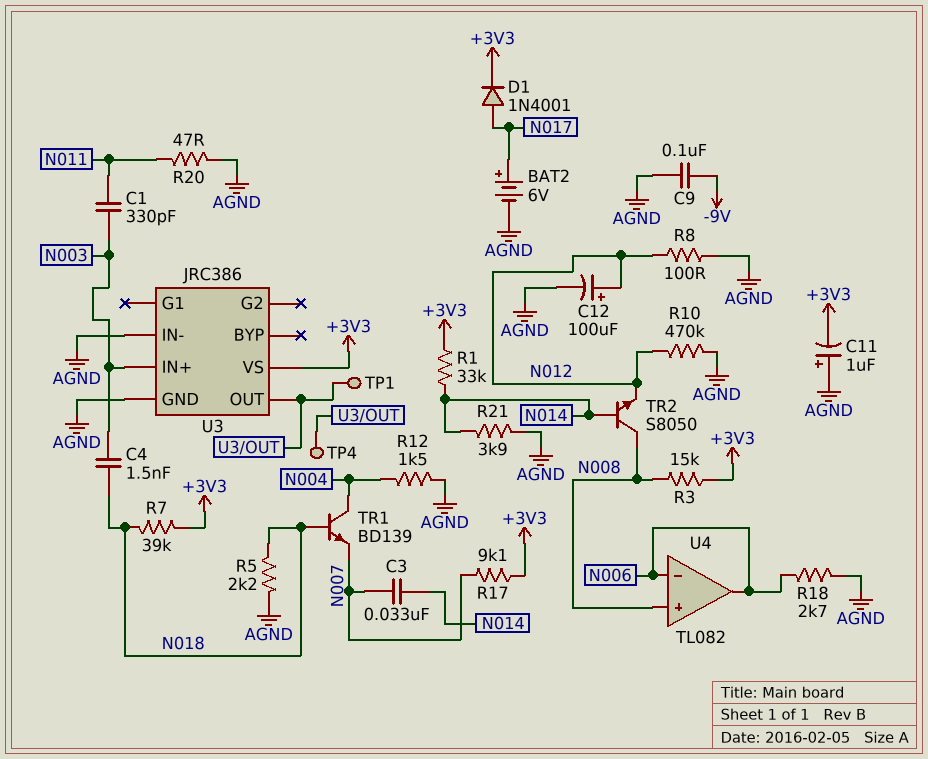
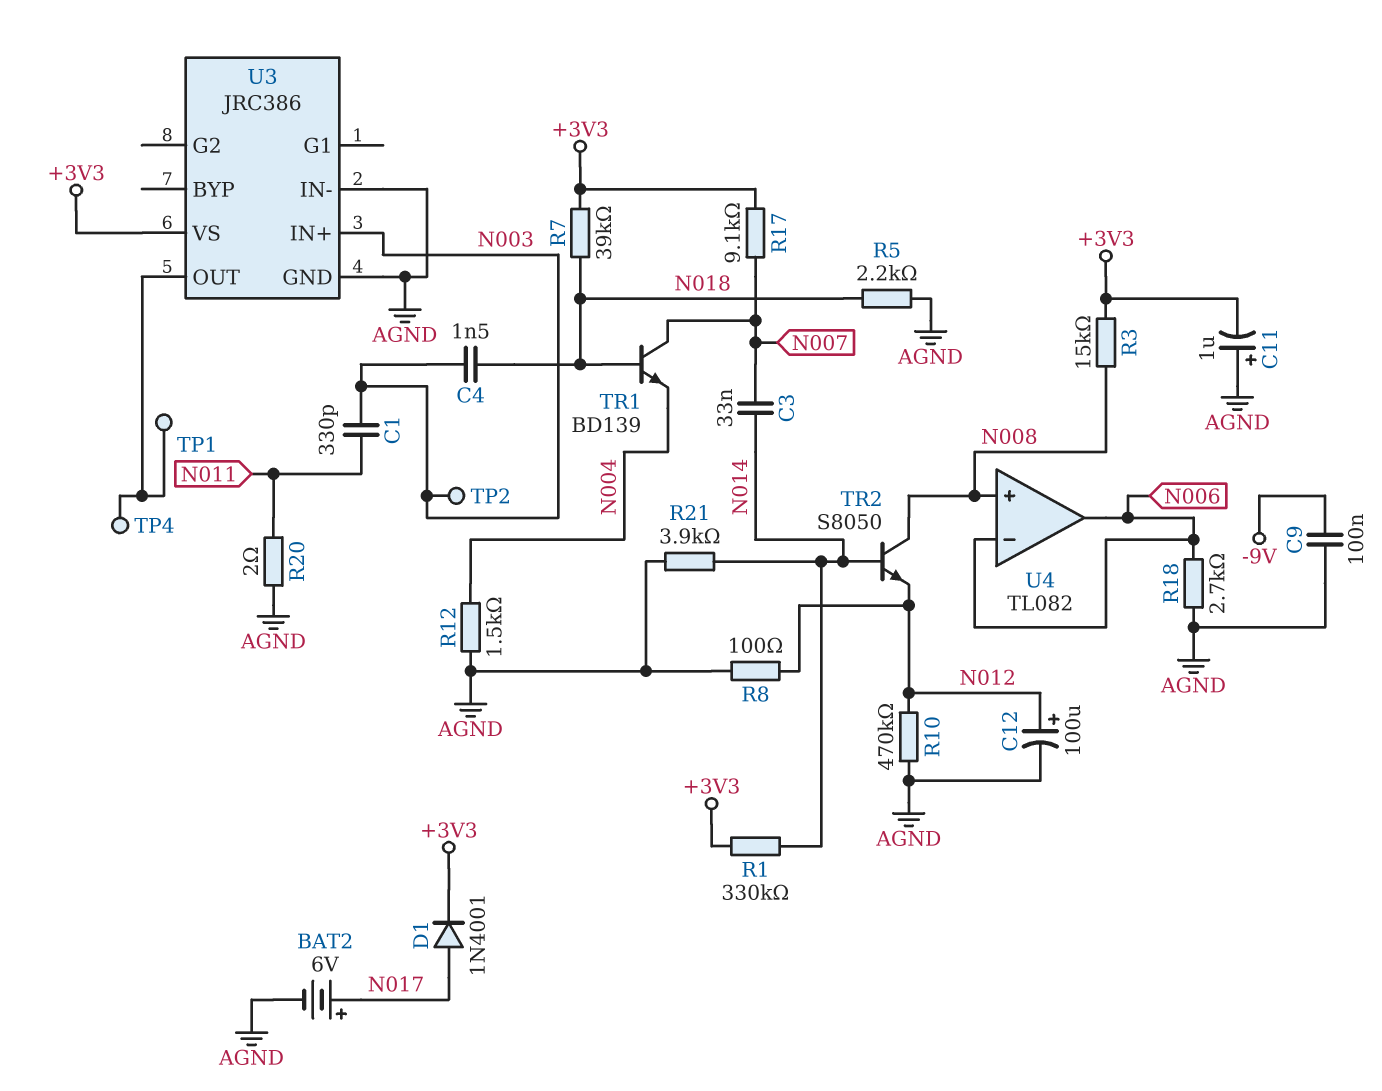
R1: 33k (+3V3, N014) -> 330k (+3V3, N014)
R20: 47 (AGND, N011) -> 2 (AGND, N011)
TP2: none -> test point (N003)
TR1: NPN BD139 (B N018, C N004, E N007) -> NPN BD139 (B N018, C N007, E N004)

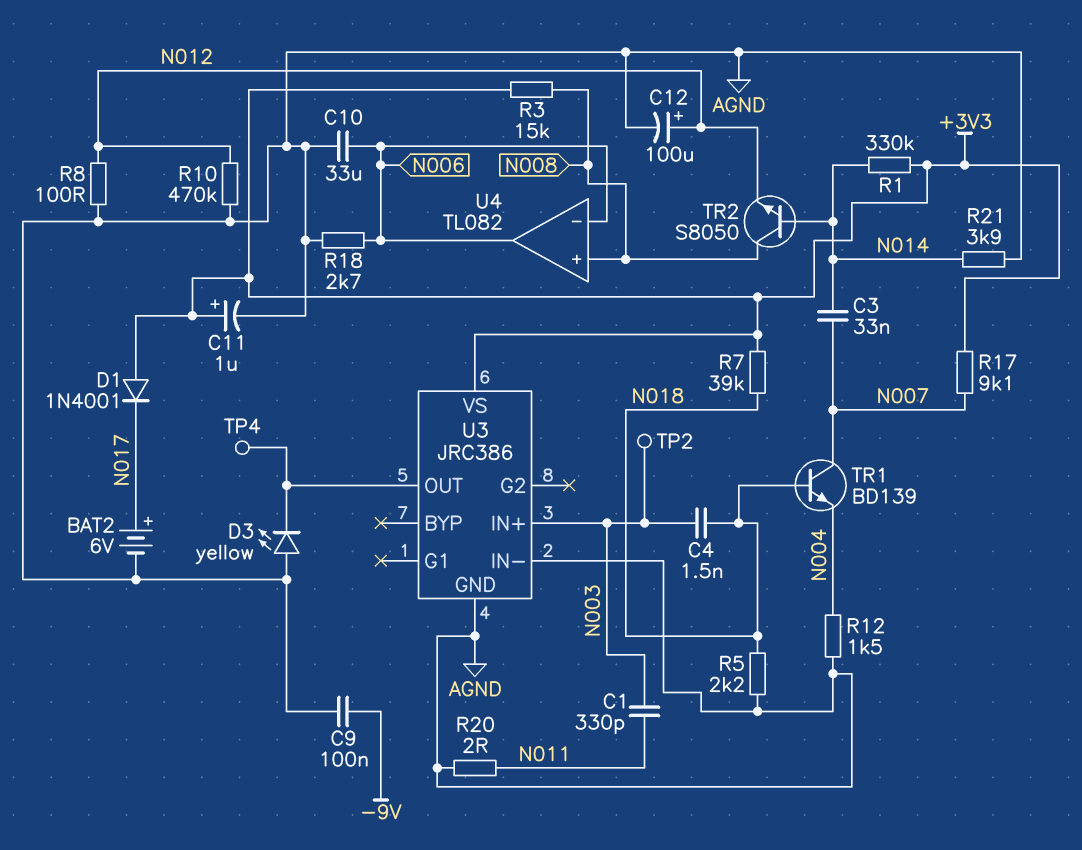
C10: none -> 33uF (AGND, N006)
C11: 1uF (plus AGND, minus +3V3) -> 1uF (plus +3V3, minus AGND)
D1: diode 1N4001 (A N017, K +3V3) -> diode 1N4001 (A +3V3, K N017)
D3: none -> LED yellow (A AGND, K U3/OUT)
TP1: test point (U3/OUT) -> none

